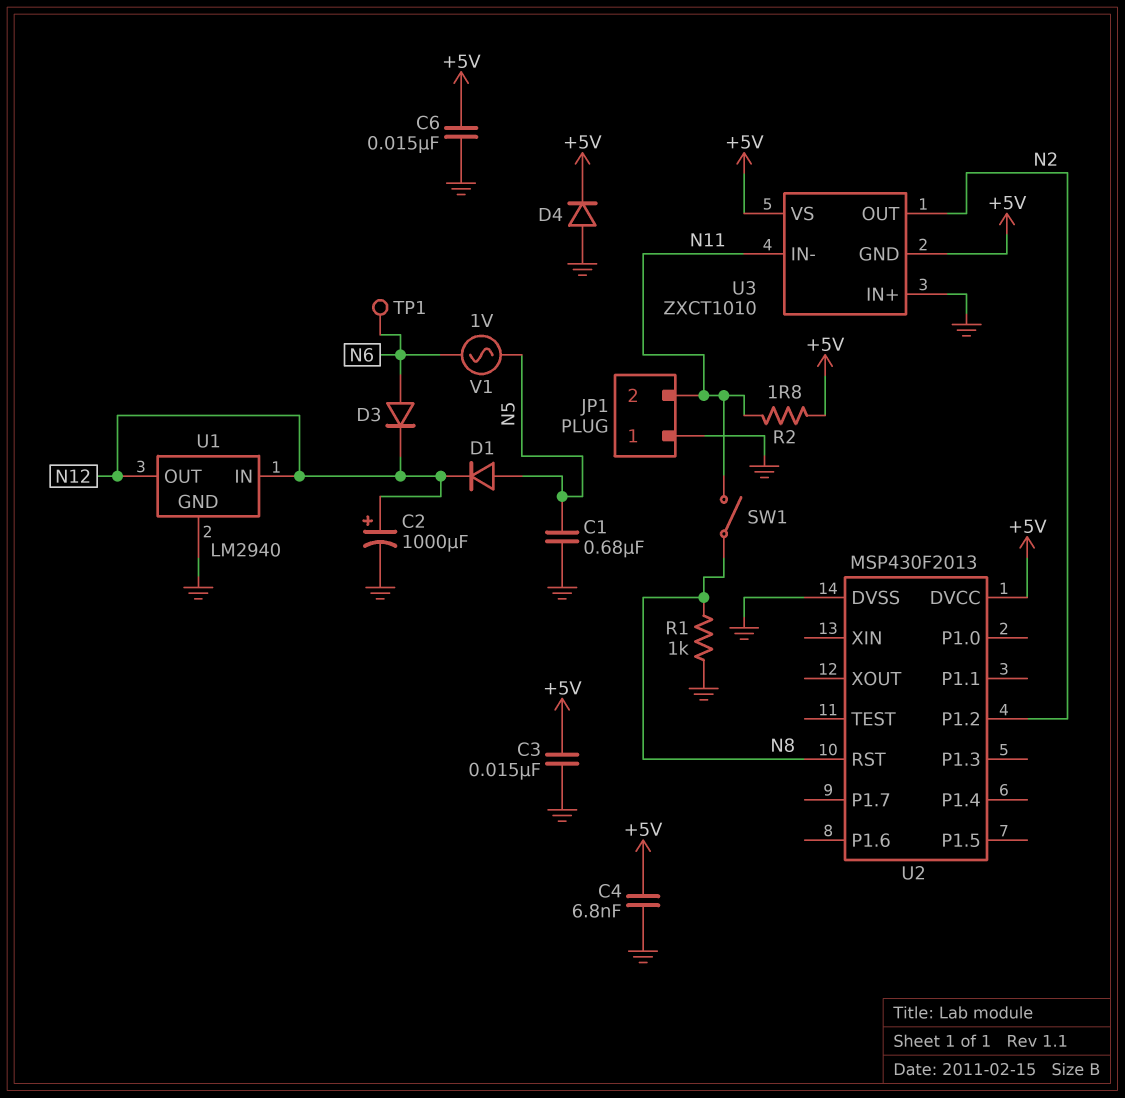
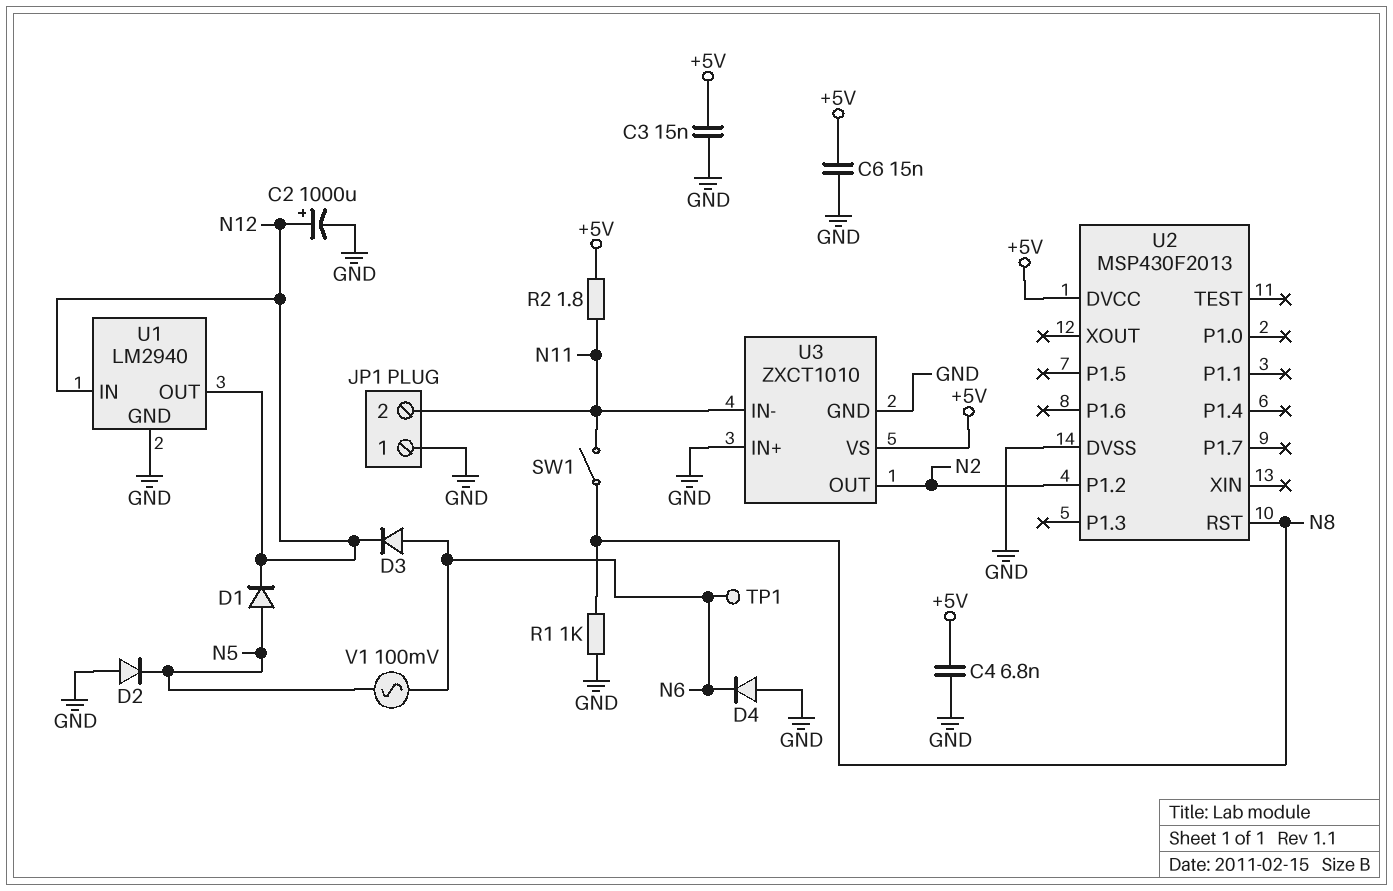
C1: 680nF (GND, N5) -> none
D2: none -> diode (A GND, K N5)
D4: diode (A GND, K +5V) -> diode (A GND, K N6)
U3 pin GND: +5V -> GND
V1: AC 1V (N5, N6) -> AC 100mV (N5, N6)

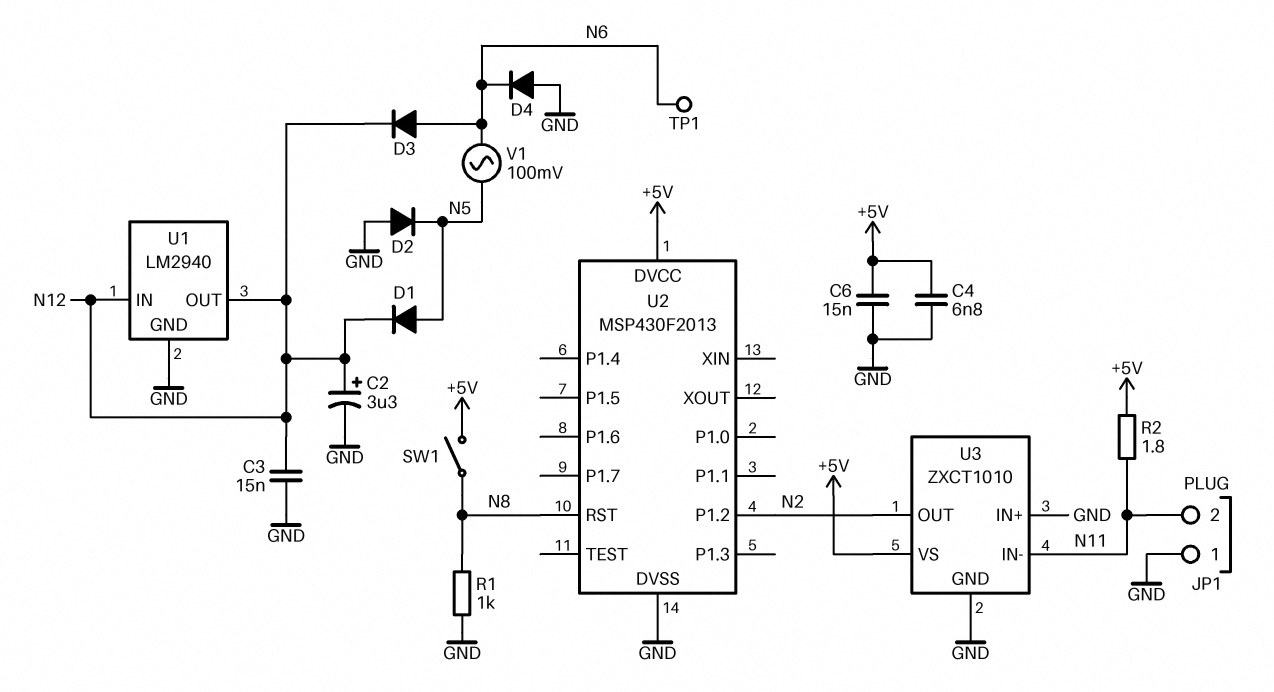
C2: 1000uF (plus N12, minus GND) -> 3.3uF (plus N12, minus GND)
C3: 15nF (+5V, GND) -> 15nF (GND, N12)
SW1: switch (N8, N11) -> switch (+5V, N8)

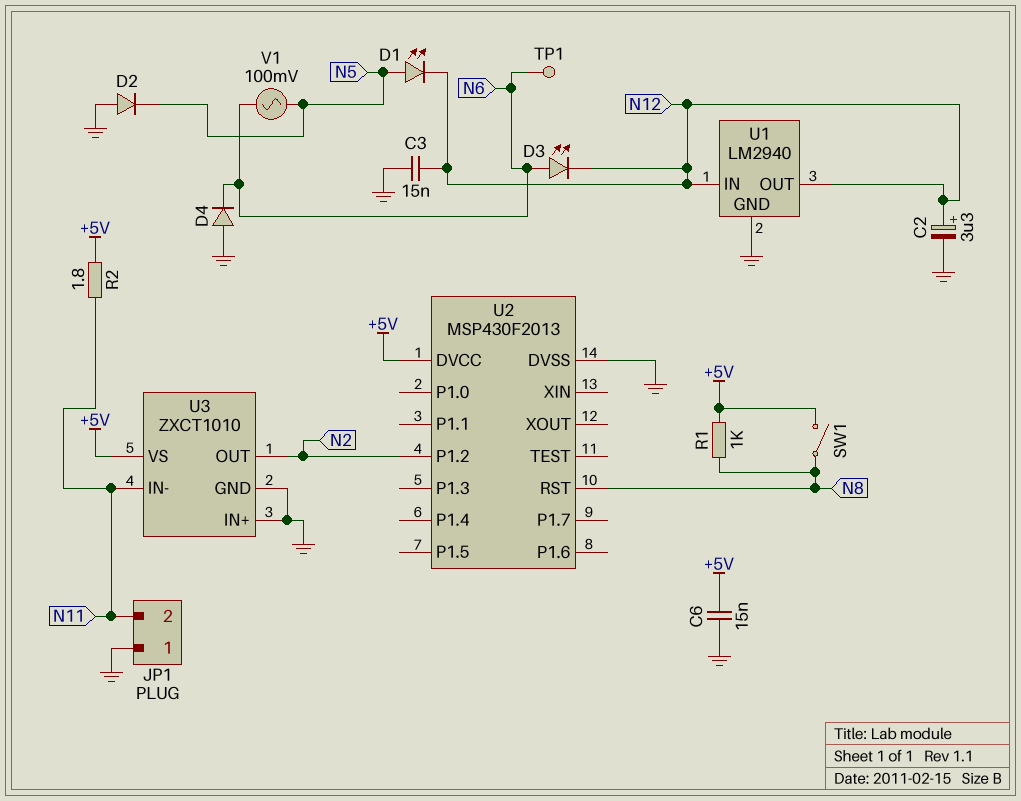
C4: 6.8nF (+5V, GND) -> none
D1: diode (A N5, K N12) -> LED (A N5, K N12)
D3: diode (A N6, K N12) -> LED (A N6, K N12)
R1: 1k (GND, N8) -> 1k (+5V, N8)

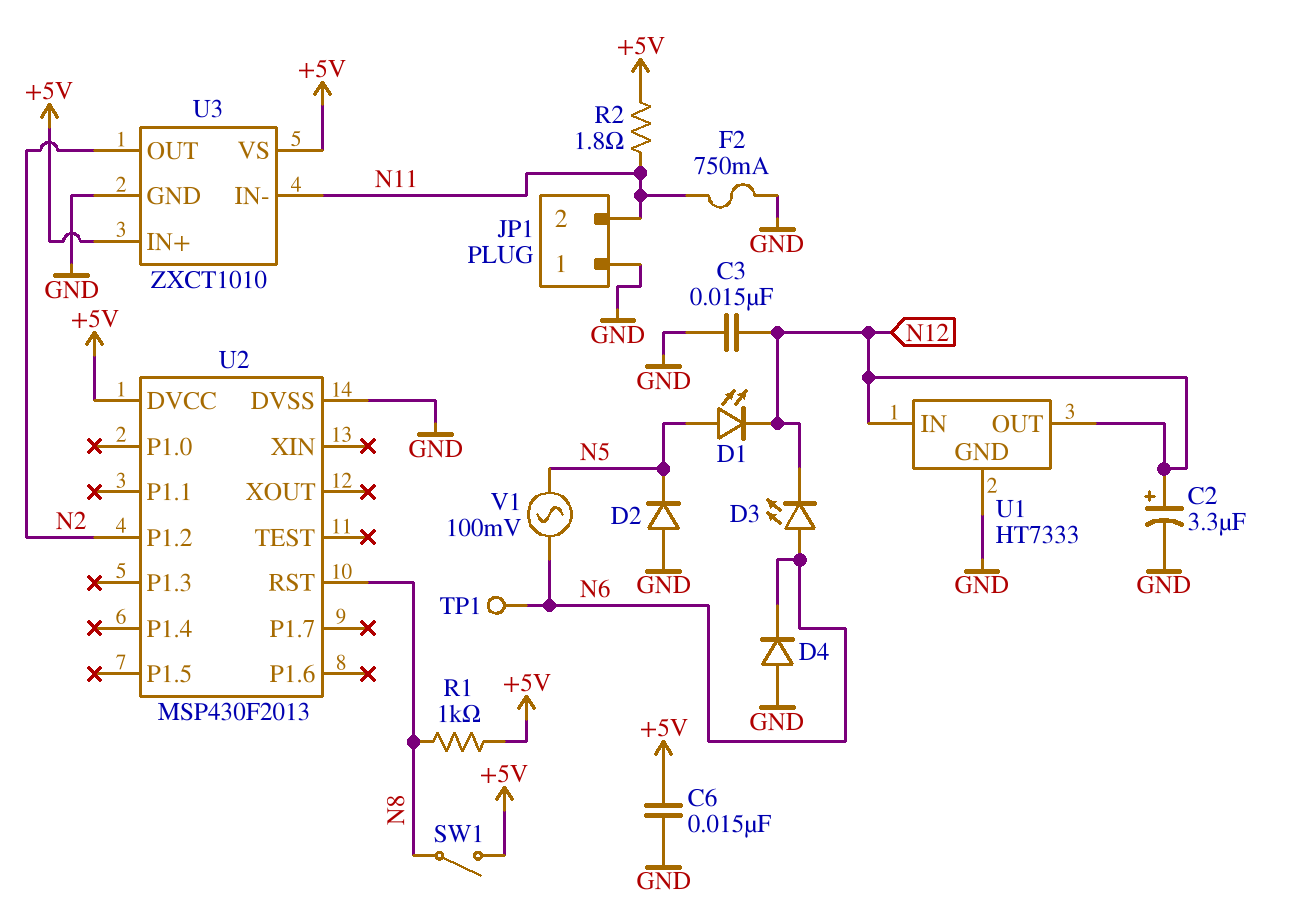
F2: none -> 750mA (GND, N11)
U1: LM2940 -> HT7333
U3 pin IN+: GND -> +5V

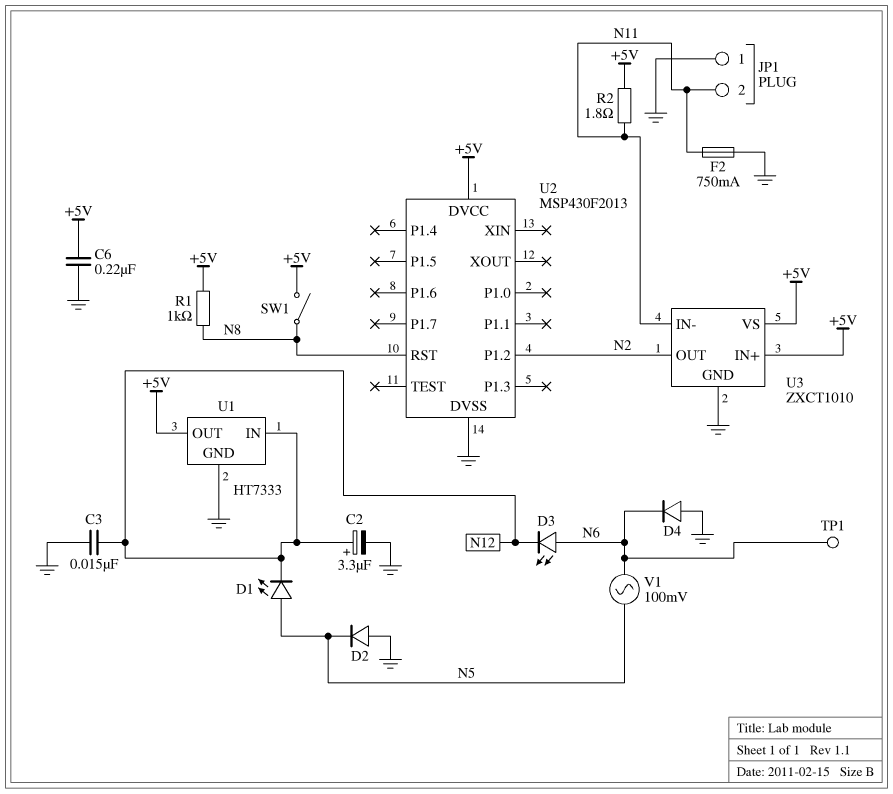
C6: 15nF (+5V, GND) -> 220nF (+5V, GND)
U1 pin OUT: N12 -> +5V

